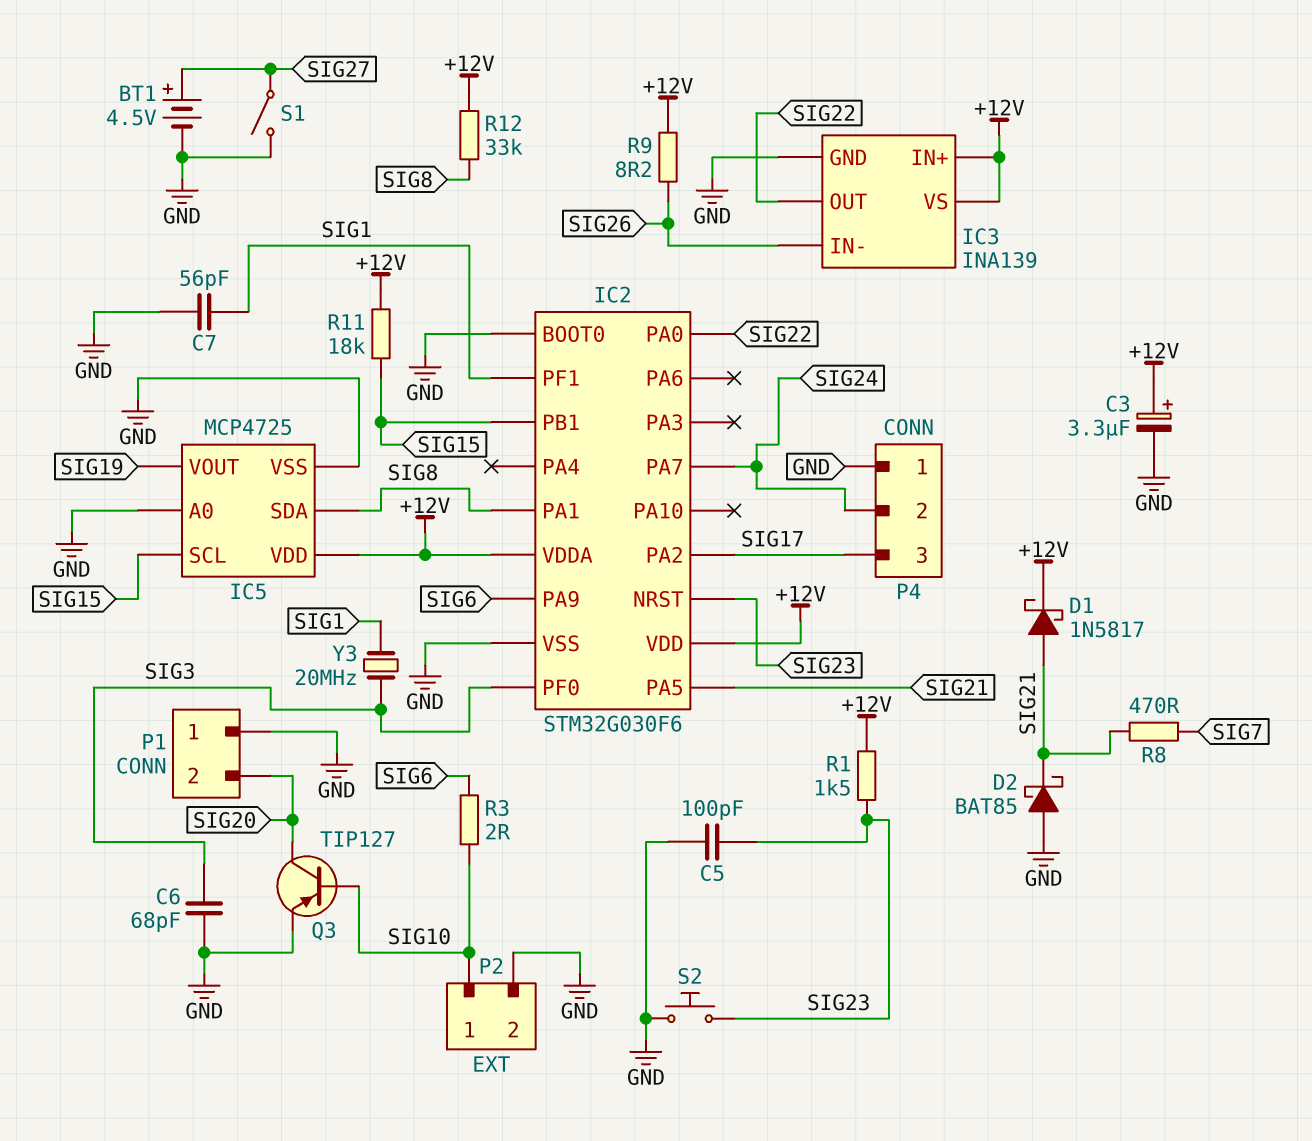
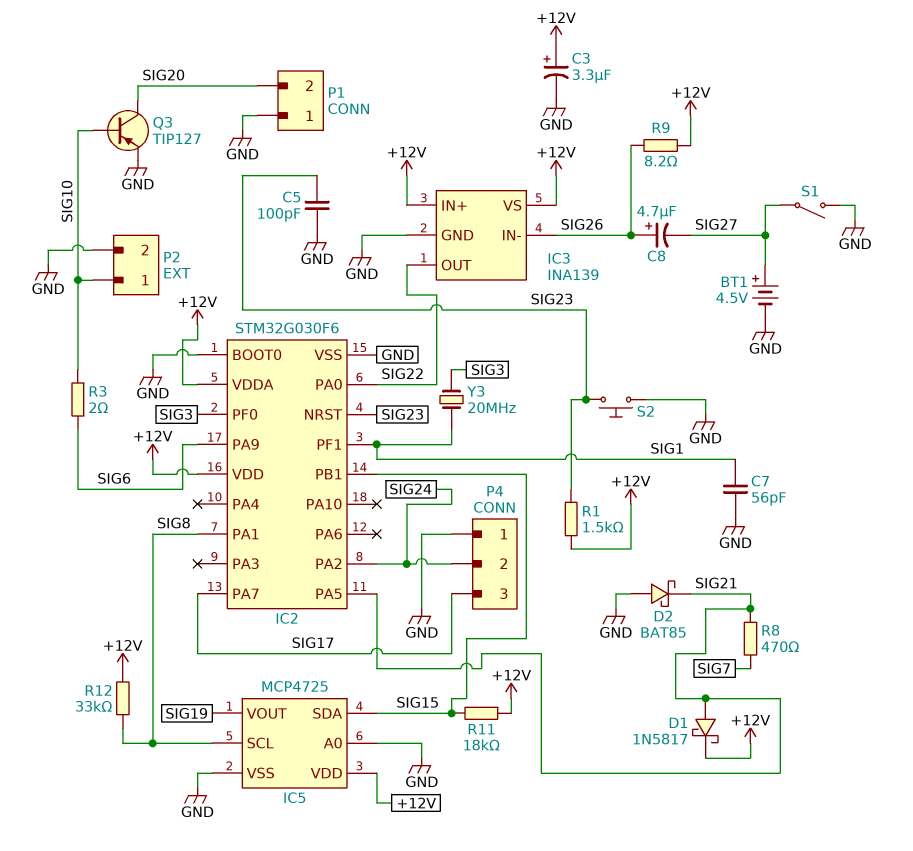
C6: 68pF (GND, SIG3) -> none
C8: none -> 4.7uF (plus SIG26, minus SIG27)
IC2 pin PA2: SIG17 -> SIG24
IC2 pin PA7: SIG24 -> SIG17
IC5 pin SCL: SIG15 -> SIG8
IC5 pin SDA: SIG8 -> SIG15

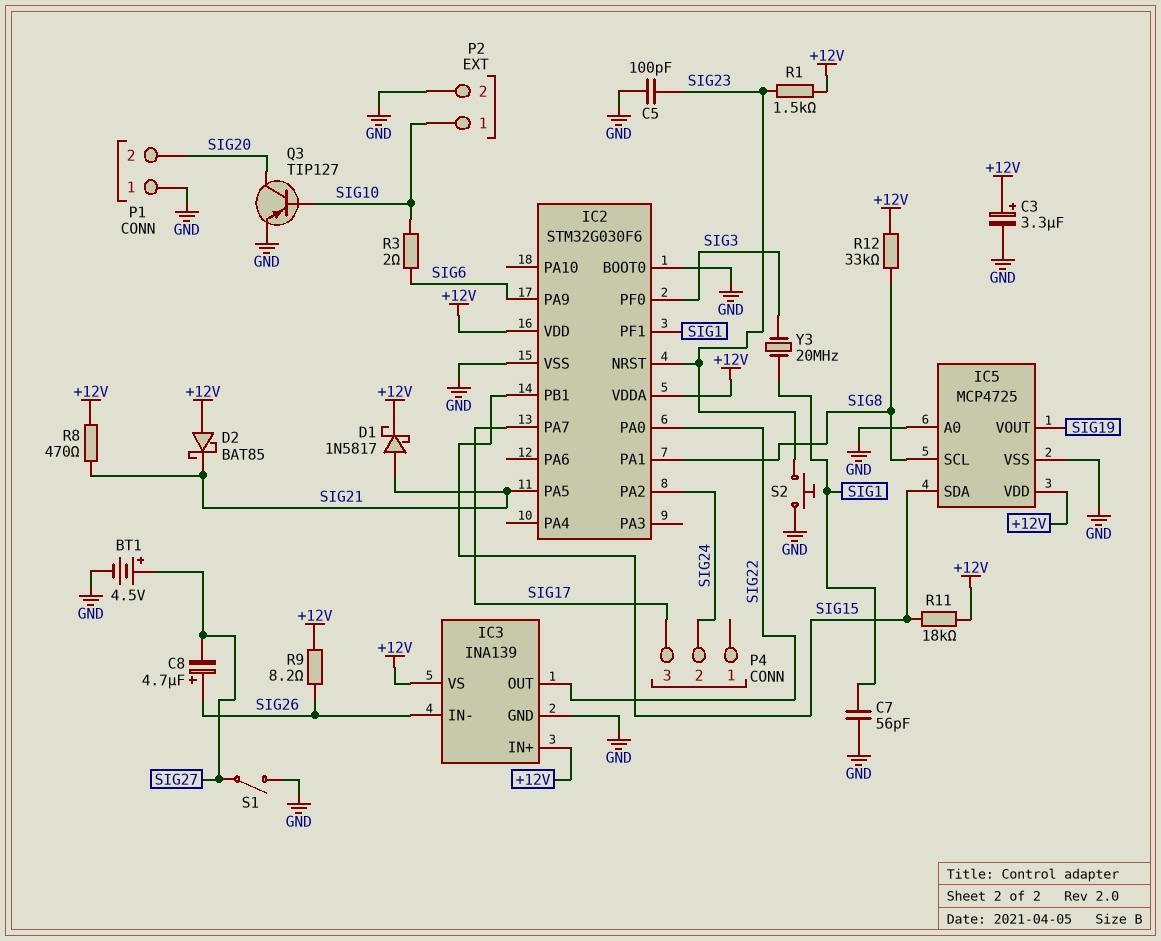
D2: schottky BAT85 (A GND, K SIG21) -> schottky BAT85 (A +12V, K SIG21)
P4 pin 1: GND -> none
R8: 470 (SIG7, SIG21) -> 470 (+12V, SIG21)

